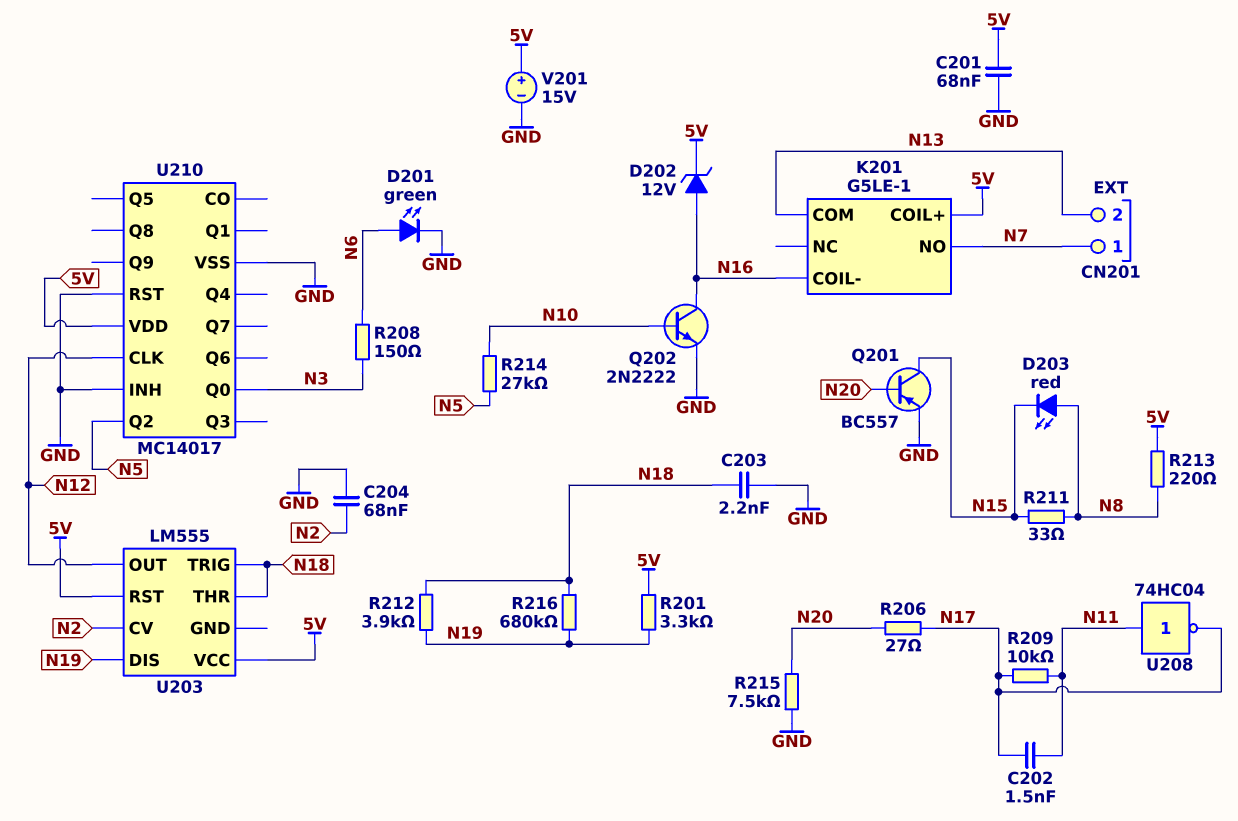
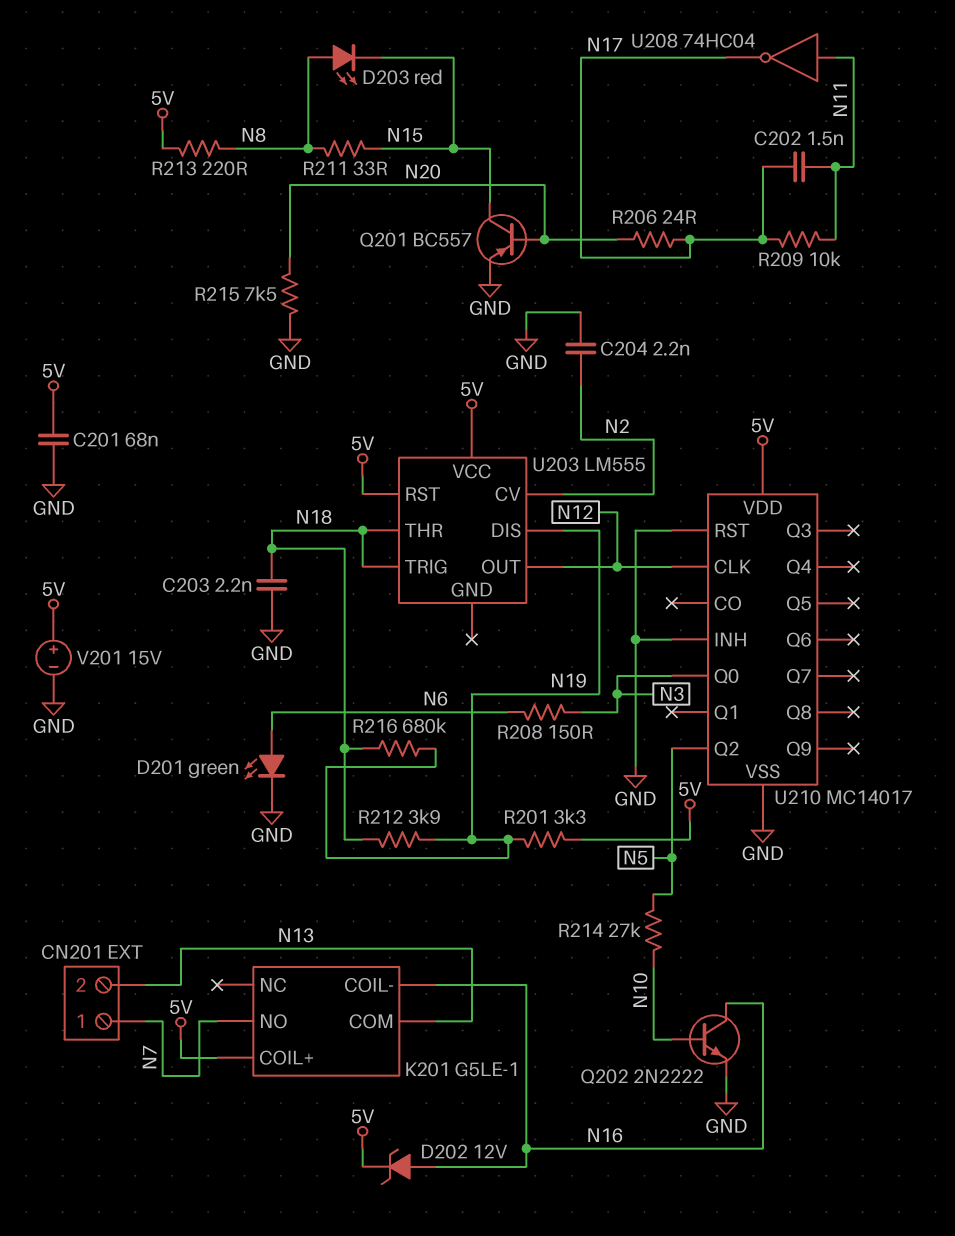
C204: 68nF (GND, N2) -> 2.2nF (GND, N2)
R206: 27 (N17, N20) -> 24 (N17, N20)

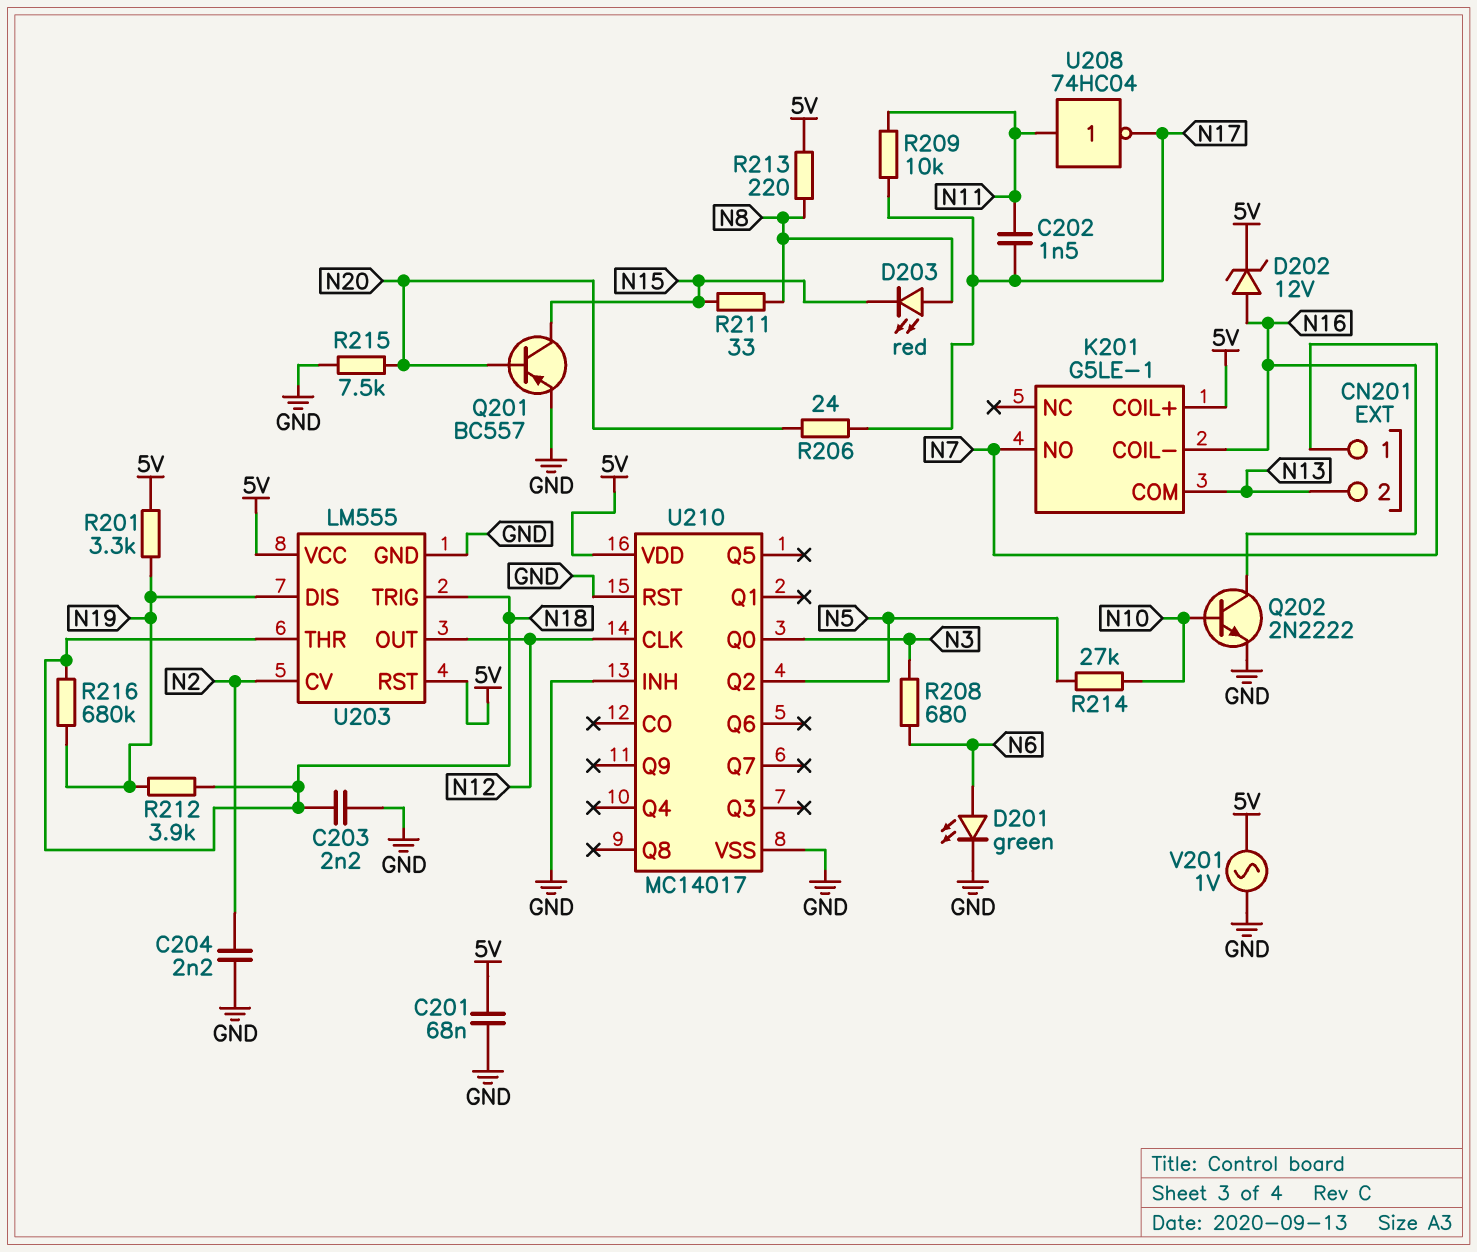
R208: 150 (N3, N6) -> 680 (N3, N6)
U203 pin GND: none -> GND
V201: 15V (plus 5V, minus GND) -> AC 1V (5V, GND)

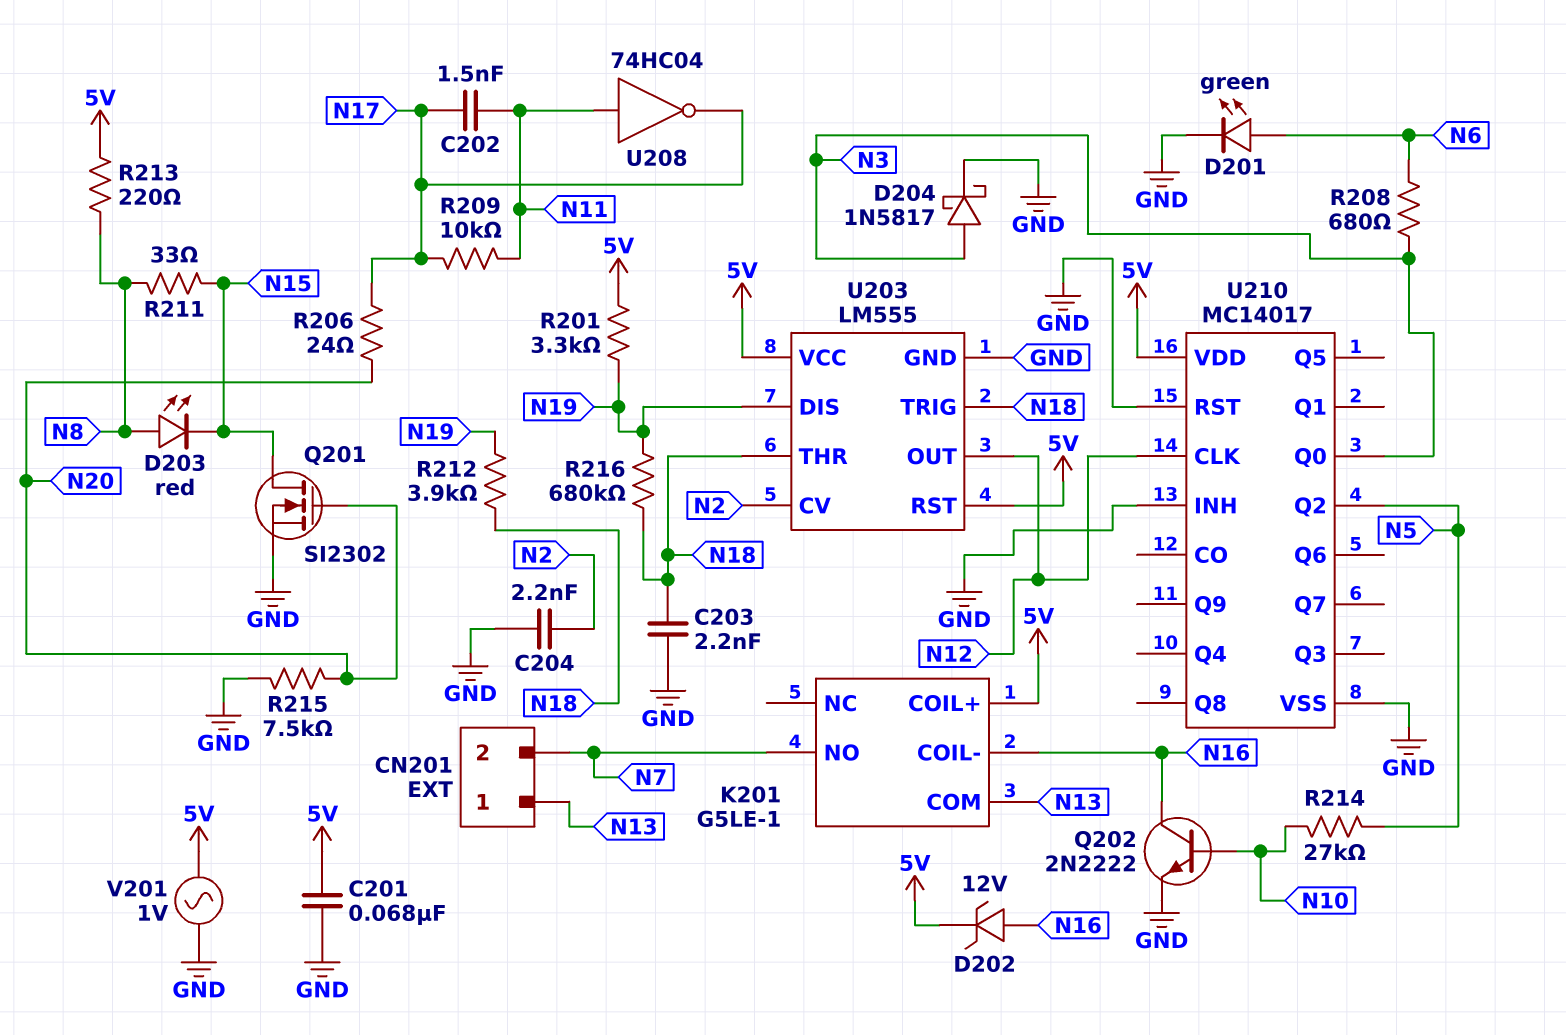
CN201 pin 1: N7 -> N13
CN201 pin 2: N13 -> N7
D204: none -> schottky 1N5817 (A N3, K GND)
Q201: PNP BC557 (B N20, C N15, E GND) -> NMOS SI2302 (G N20, D N15, S GND)

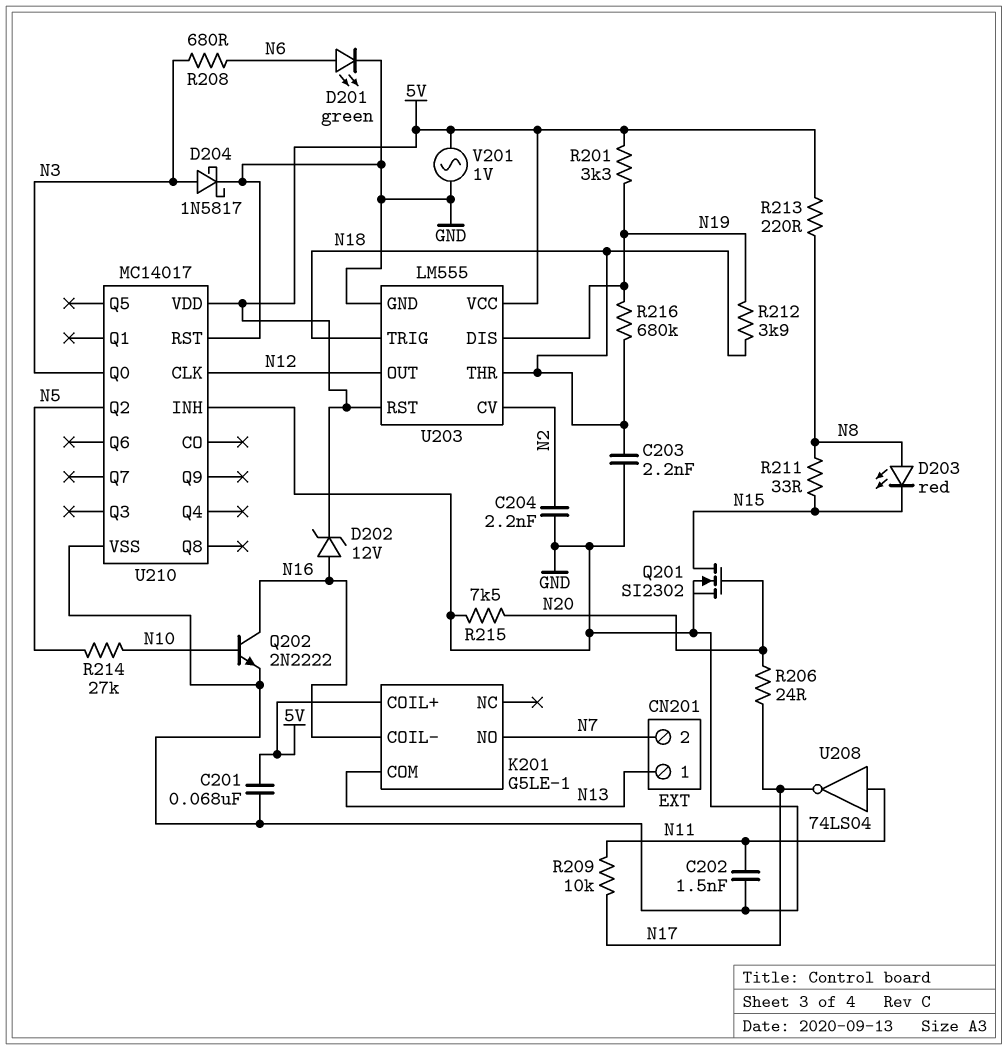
C202: 1.5nF (N11, N17) -> 1.5nF (GND, N11)
U208: NOT 74HC04 (in N11, out N17) -> NOT 74LS04 (in N11, out N17)

